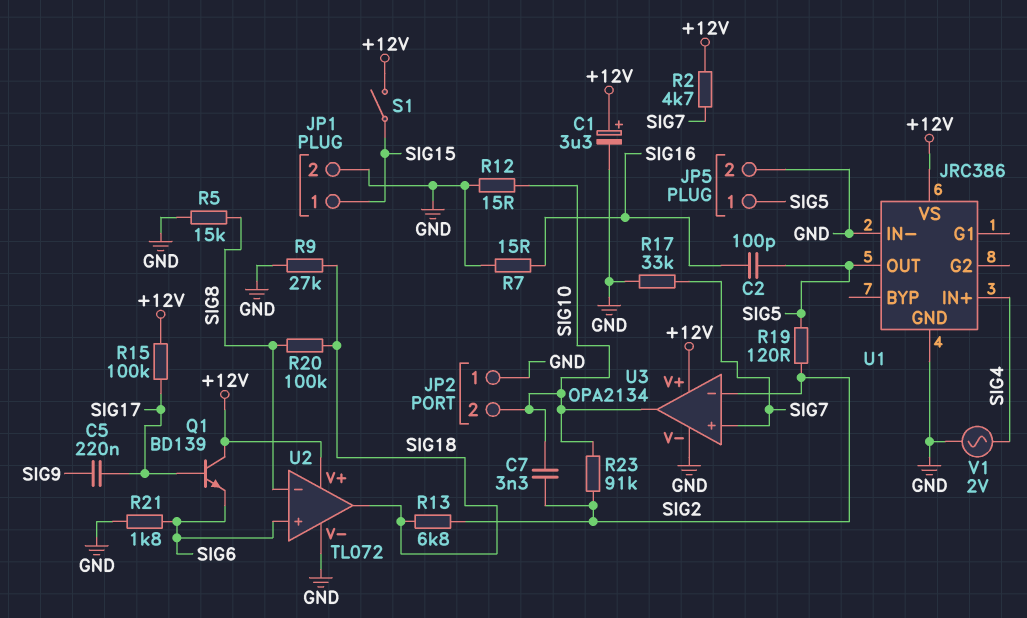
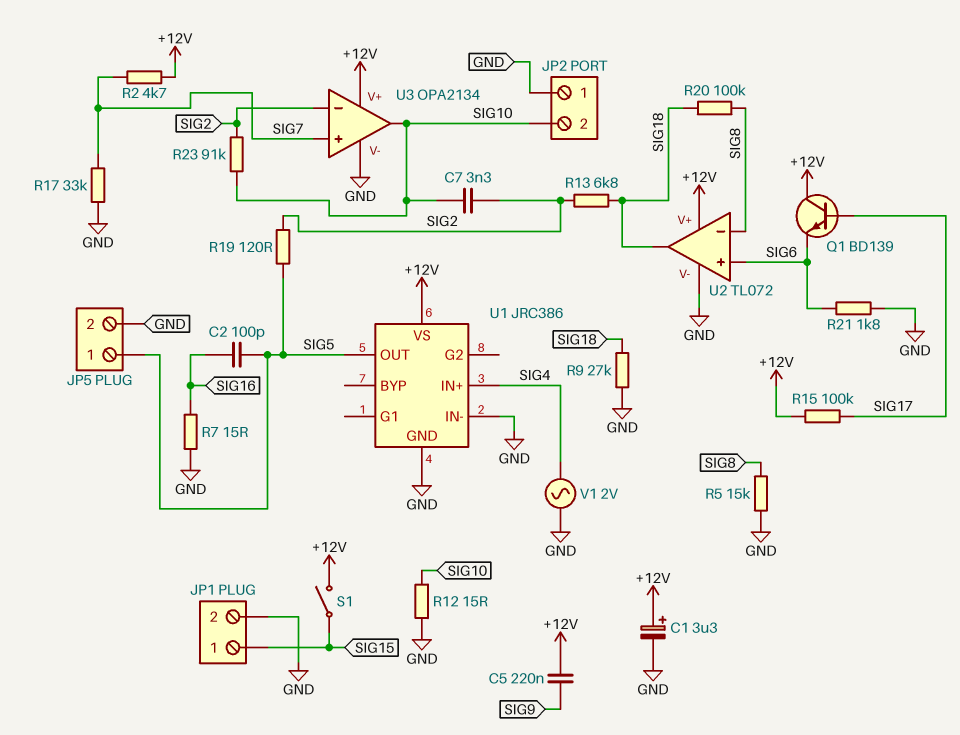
C5: 220nF (SIG9, SIG17) -> 220nF (+12V, SIG9)

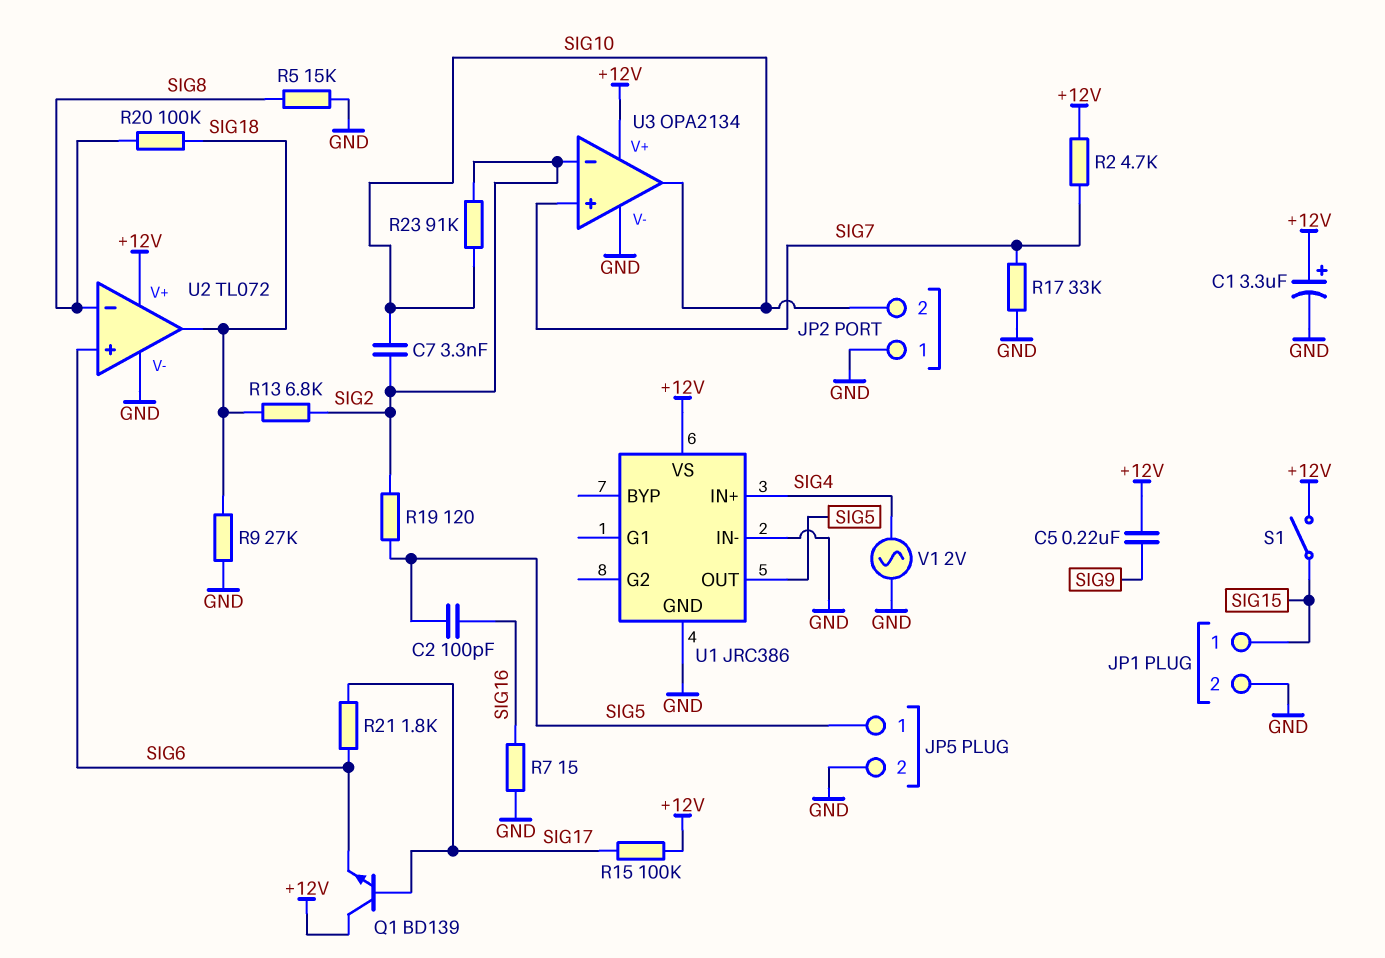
R12: 15 (GND, SIG10) -> none
R21: 1.8k (GND, SIG6) -> 1.8k (SIG6, SIG17)

